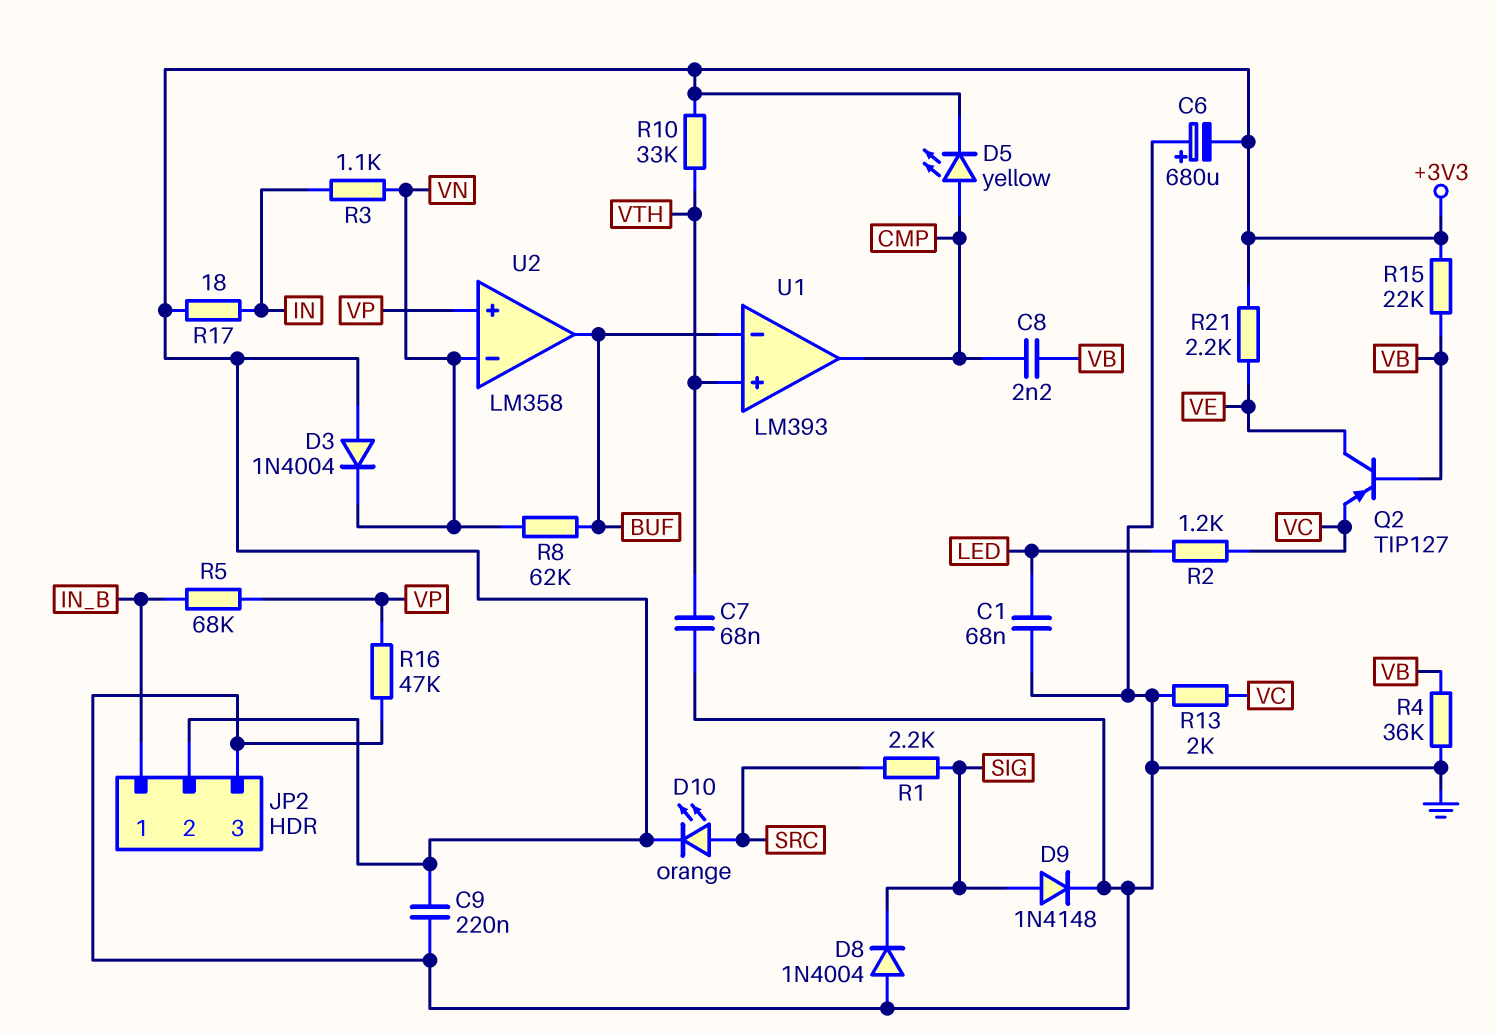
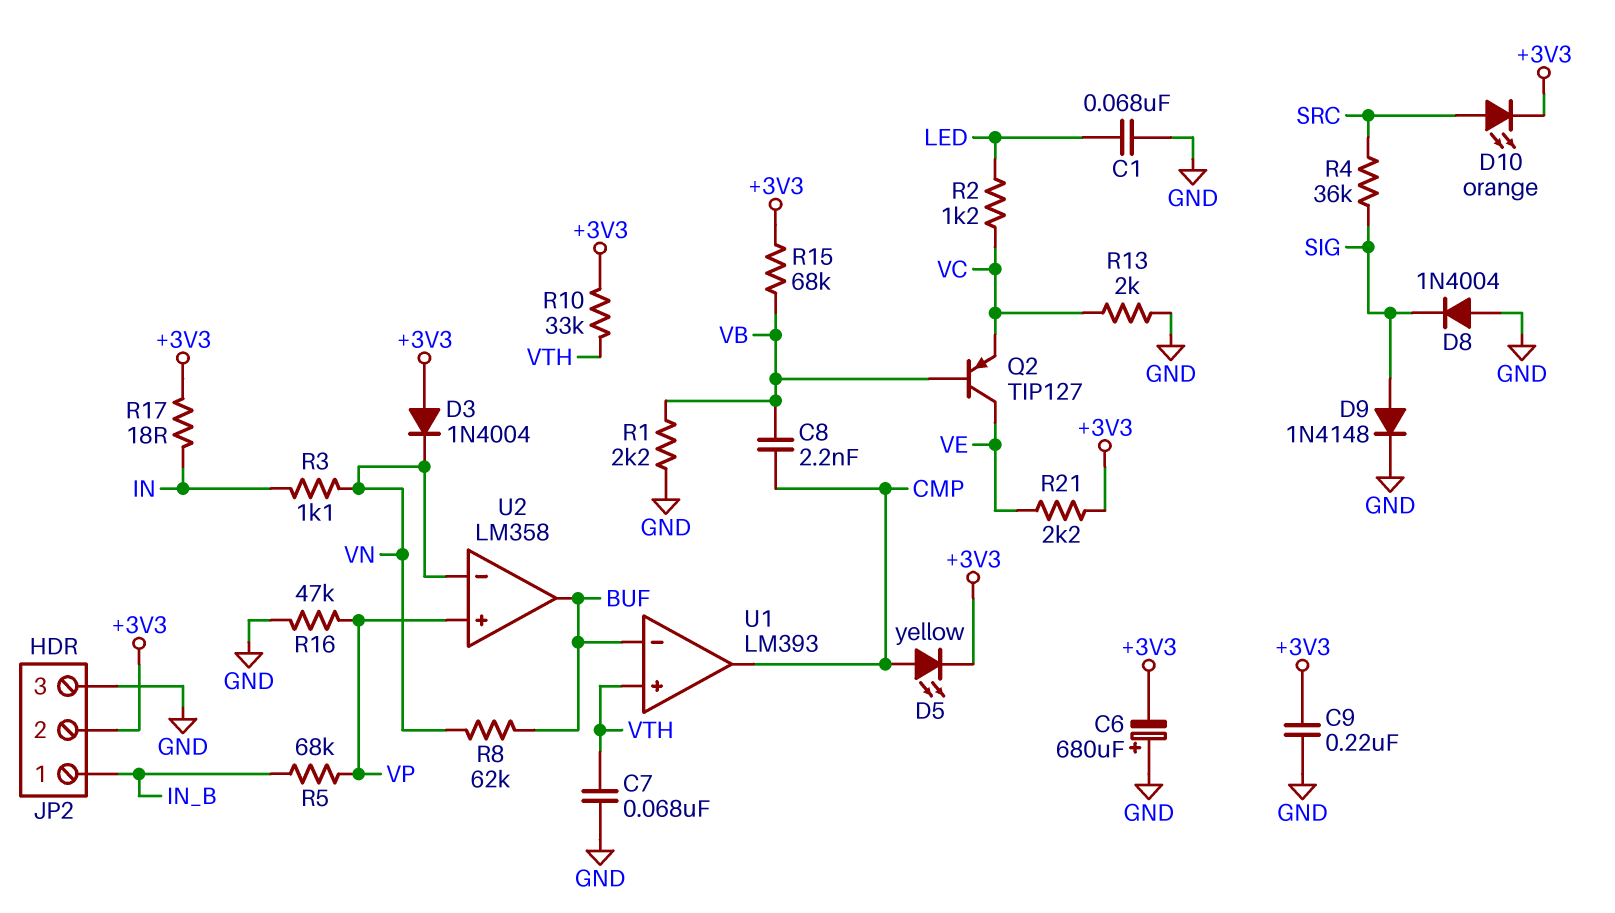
R1: 2.2k (SIG, SRC) -> 2.2k (GND, VB)
R4: 36k (GND, VB) -> 36k (SIG, SRC)
R15: 22k (+3V3, VB) -> 68k (+3V3, VB)

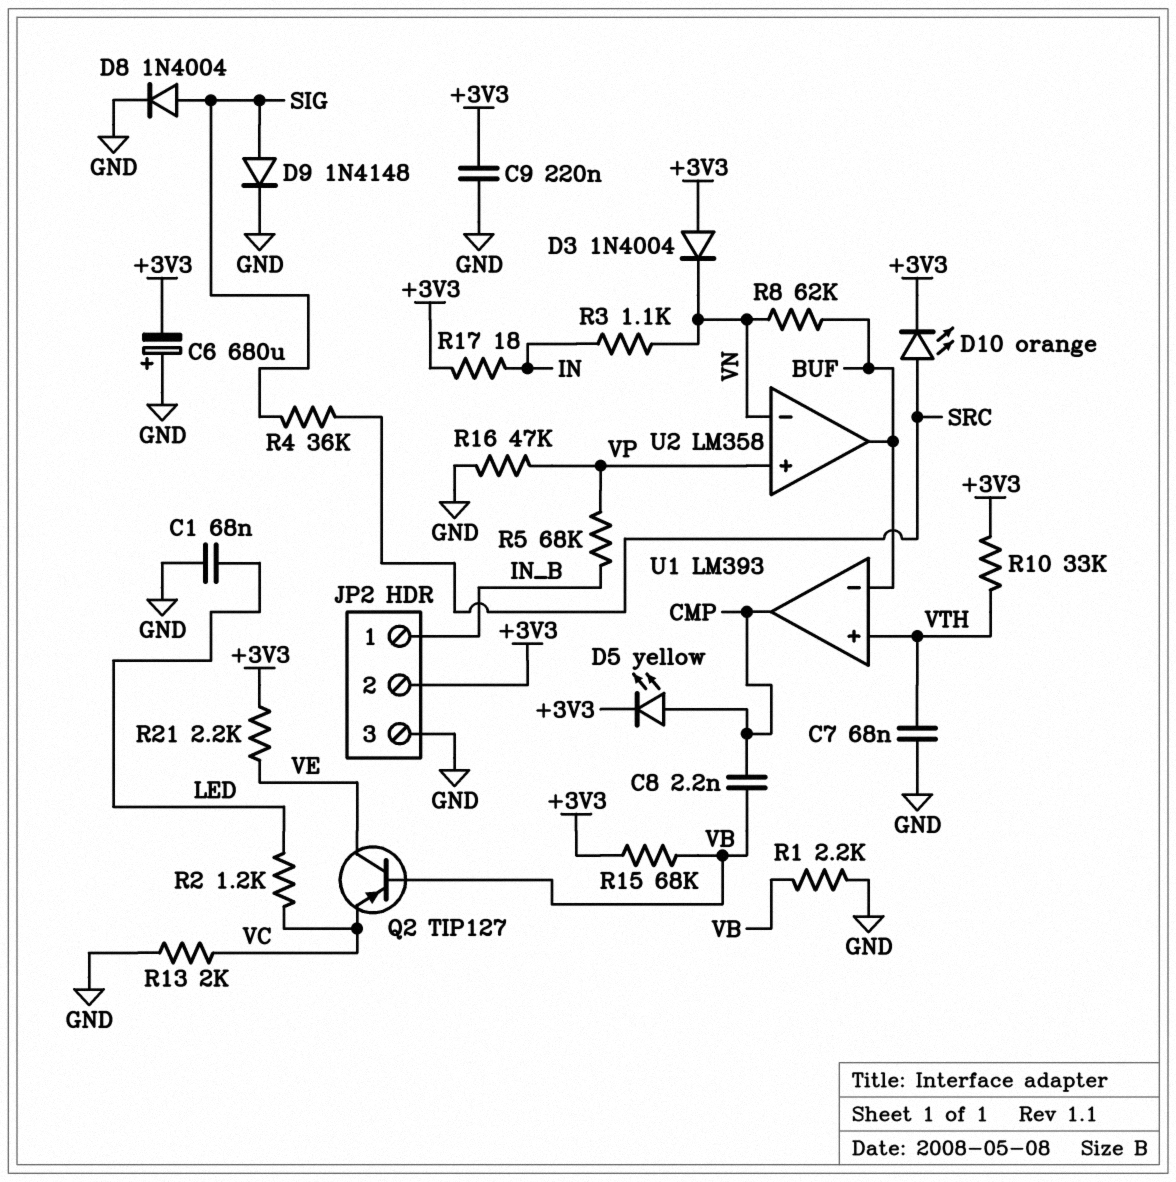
D8: diode 1N4004 (A GND, K SIG) -> diode 1N4004 (A SIG, K GND)

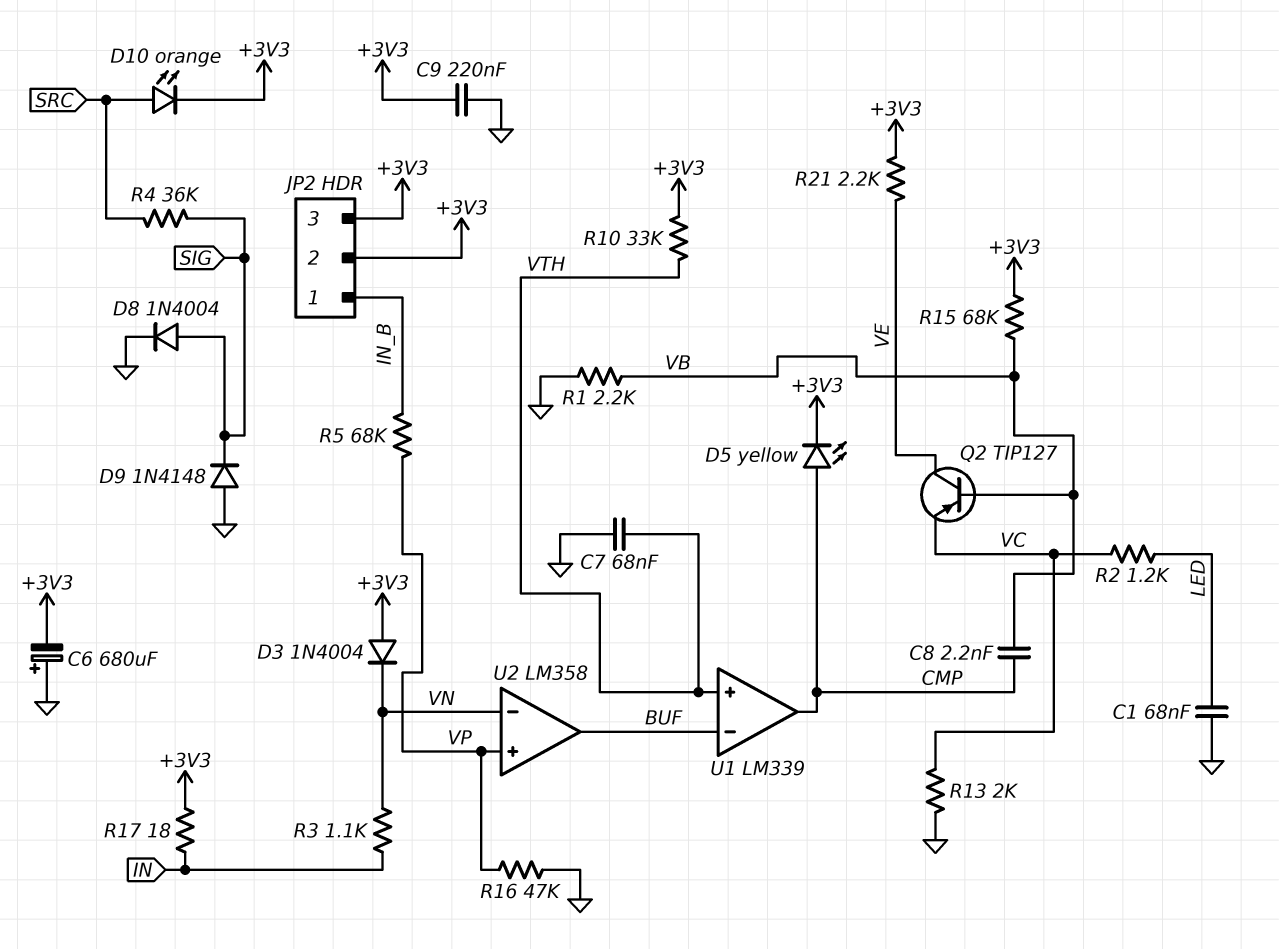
D9: diode 1N4148 (A SIG, K GND) -> diode 1N4148 (A GND, K SIG)
JP2 pin 3: GND -> +3V3
R8: 62k (BUF, VN) -> none
U1: LM393 -> LM339

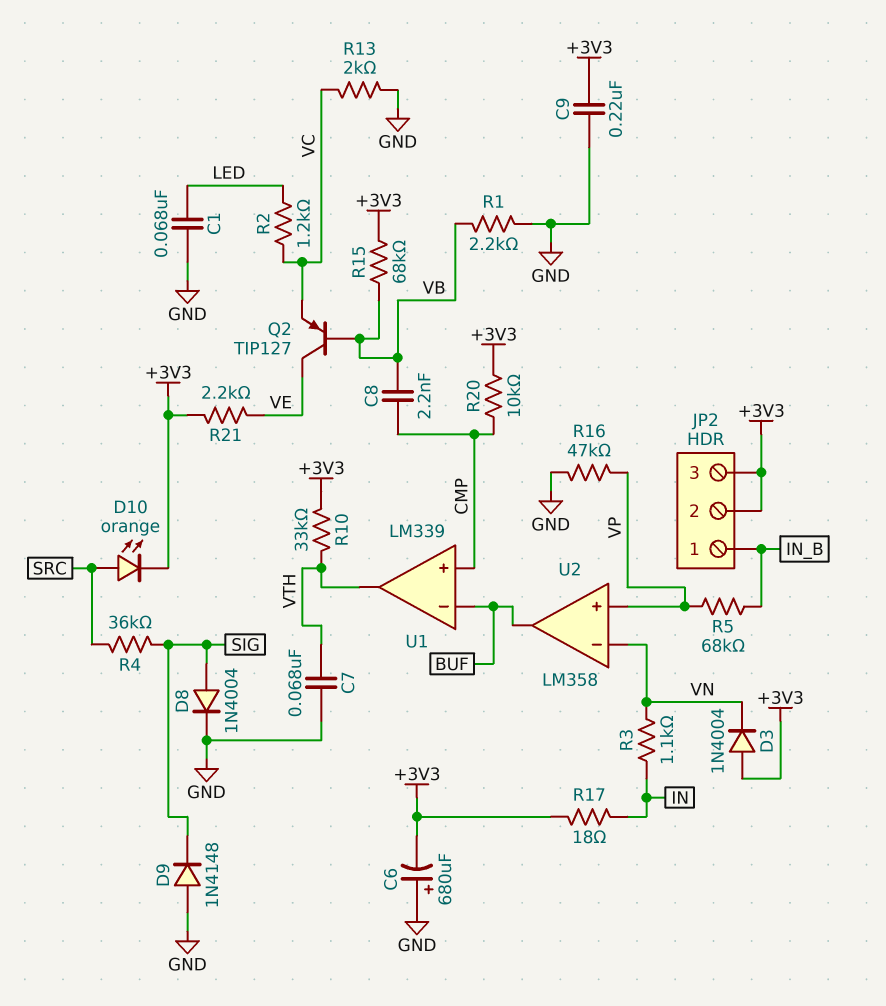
D5: LED yellow (A CMP, K +3V3) -> none
R20: none -> 10k (+3V3, CMP)
U1 pin in+: VTH -> CMP
U1 pin out: CMP -> VTH

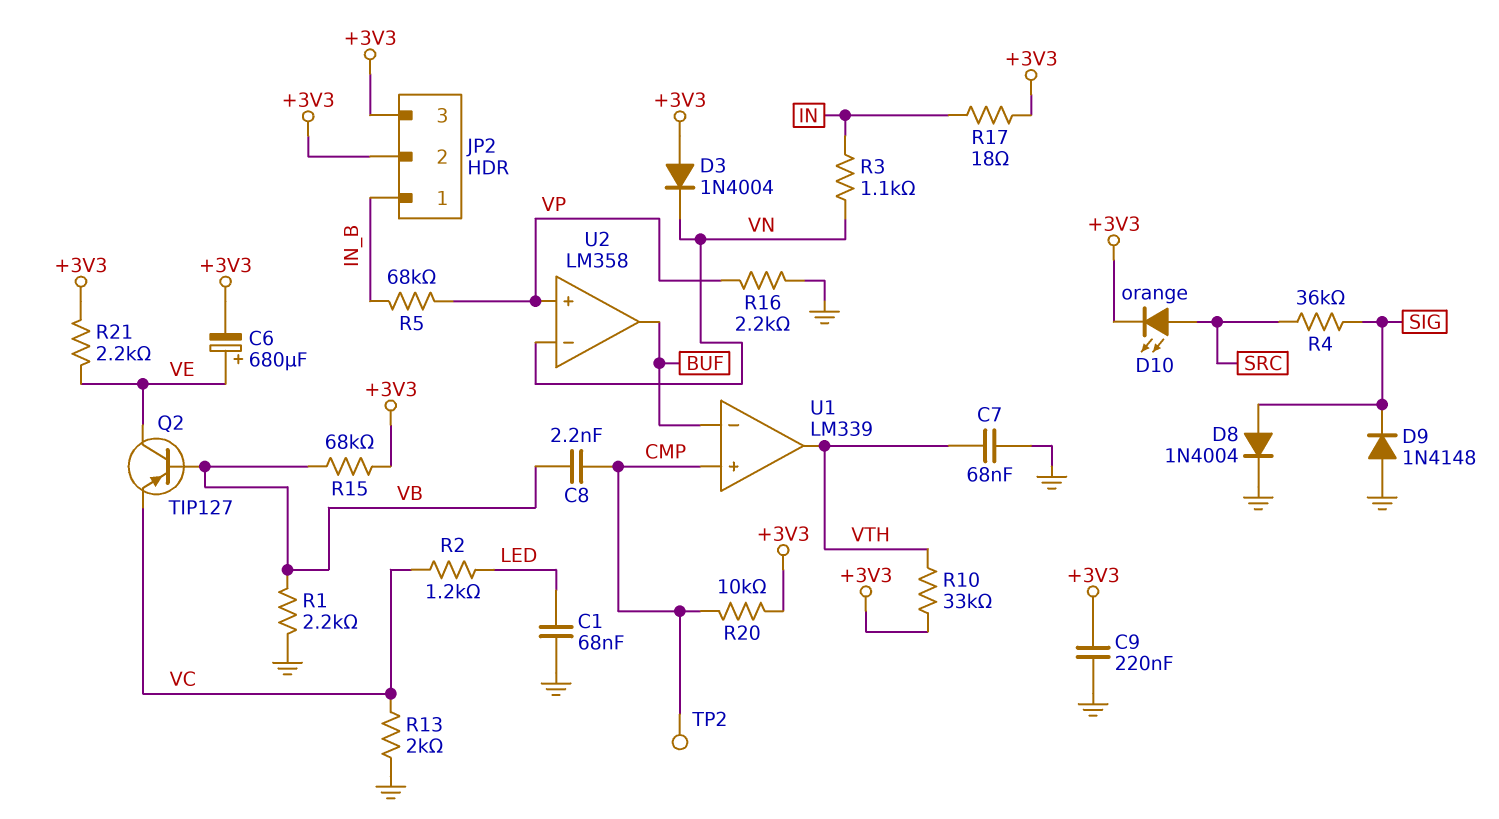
C6: 680uF (plus GND, minus +3V3) -> 680uF (plus VE, minus +3V3)
R16: 47k (GND, VP) -> 2.2k (GND, VP)
TP2: none -> test point (CMP)

